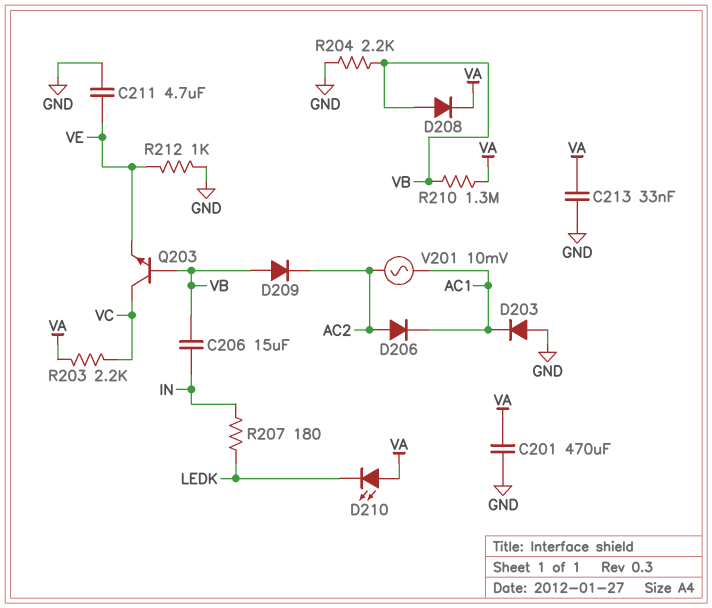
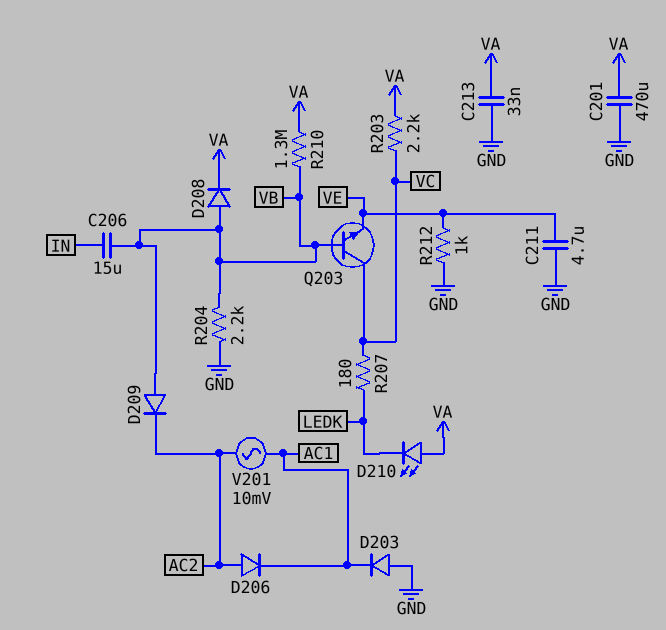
R207: 180 (IN, LEDK) -> 180 (LEDK, VC)

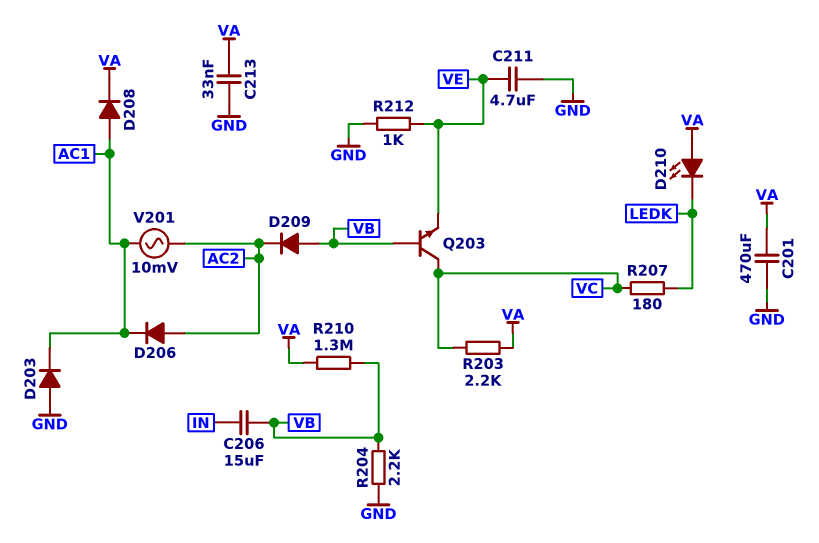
D208: diode (A VB, K VA) -> diode (A AC1, K VA)

